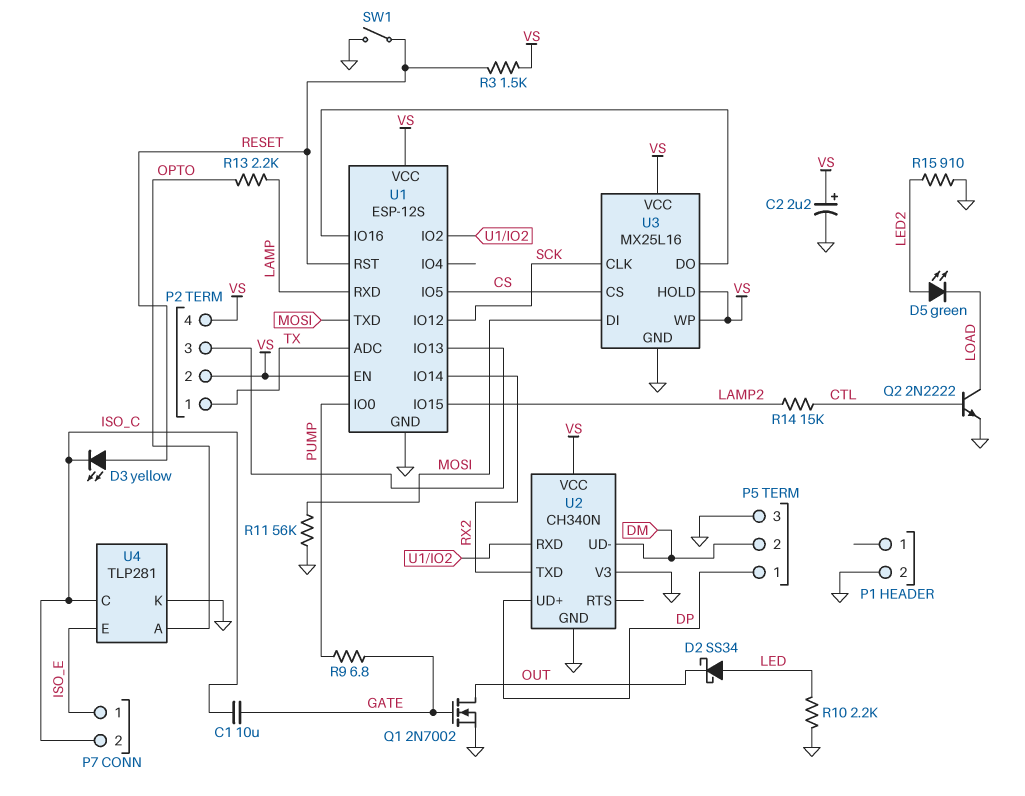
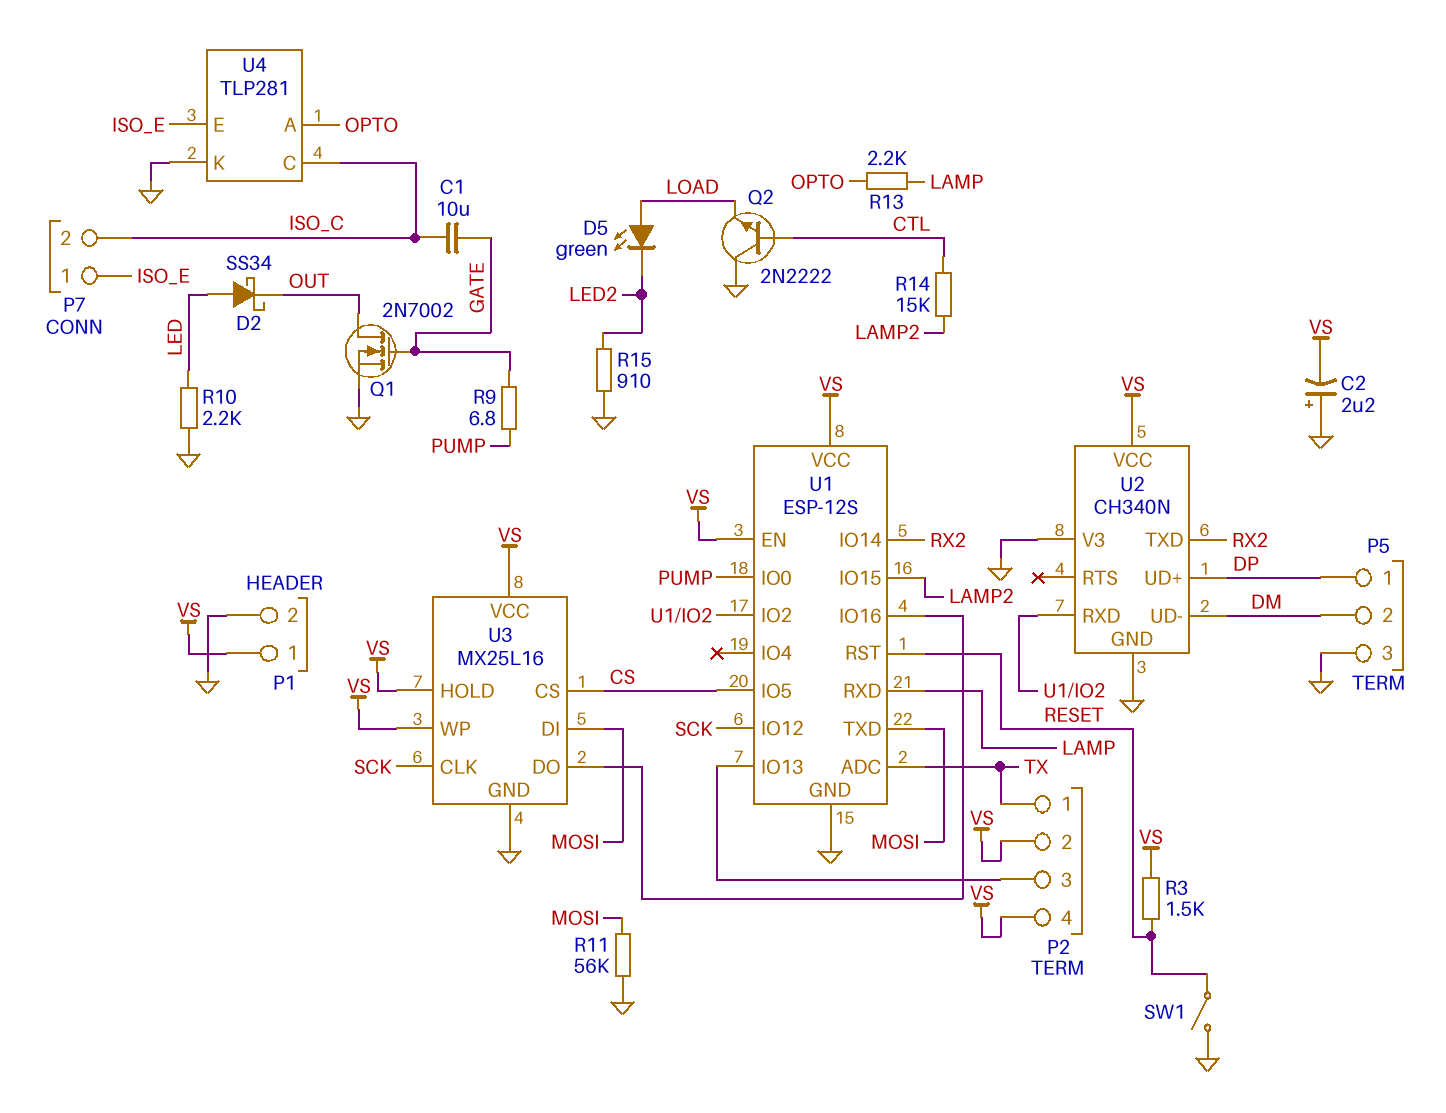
C2: 2.2uF (plus VS, minus GND) -> 2.2uF (plus GND, minus VS)
D3: LED yellow (A RESET, K ISO_C) -> none
D5: LED green (A LED2, K LOAD) -> LED green (A LOAD, K LED2)
P1 pin 1: none -> VS
Q2: NPN 2N2222 (B CTL, C LOAD, E GND) -> NPN 2N2222 (B CTL, C GND, E LOAD)

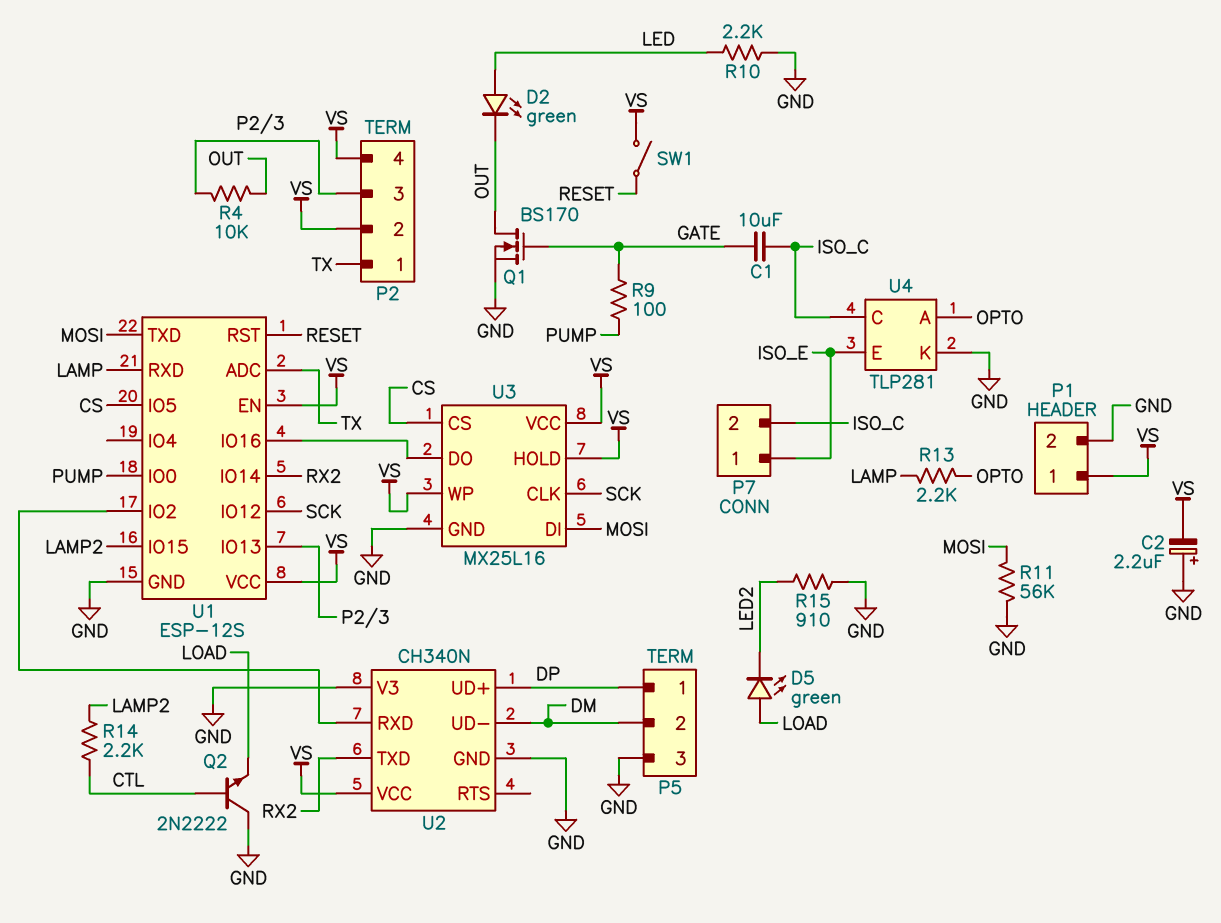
D2: schottky SS34 (A LED, K OUT) -> LED green (A LED, K OUT)
Q1: NMOS 2N7002 (G GATE, D OUT, S GND) -> NMOS BS170 (G GATE, D OUT, S GND)
R3: 1.5k (RESET, VS) -> none
R4: none -> 10k (OUT, P2/3)
R9: 6.8 (GATE, PUMP) -> 100 (GATE, PUMP)
R14: 15k (CTL, LAMP2) -> 2.2k (CTL, LAMP2)
SW1: switch (GND, RESET) -> switch (RESET, VS)

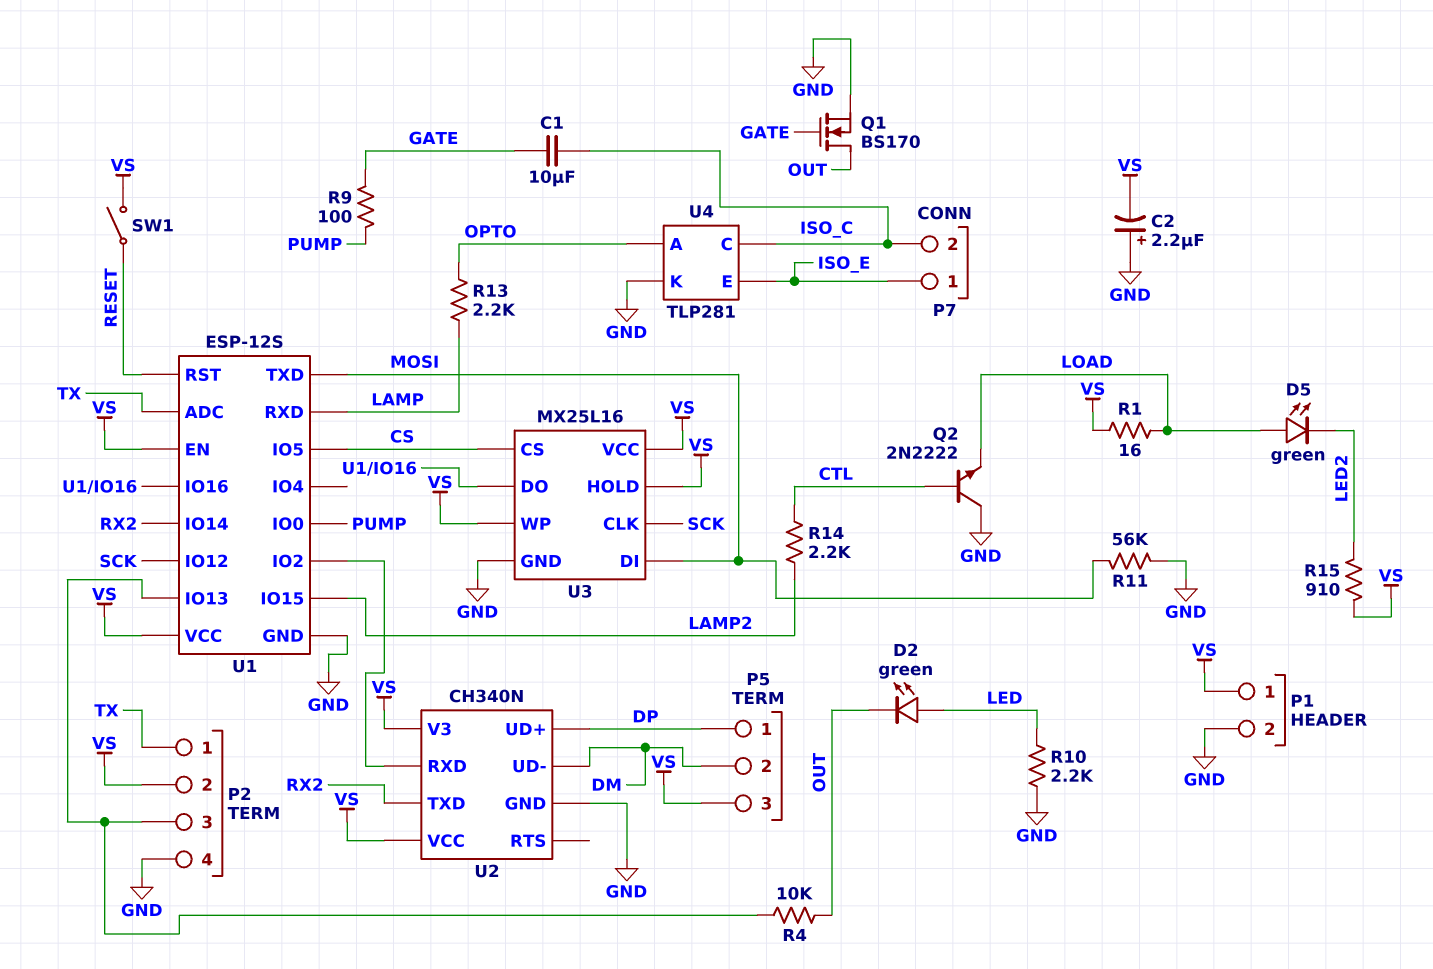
P2 pin 4: VS -> GND
P5 pin 3: GND -> VS
R1: none -> 16 (LOAD, VS)
R15: 910 (GND, LED2) -> 910 (LED2, VS)
U2 pin V3: GND -> VS

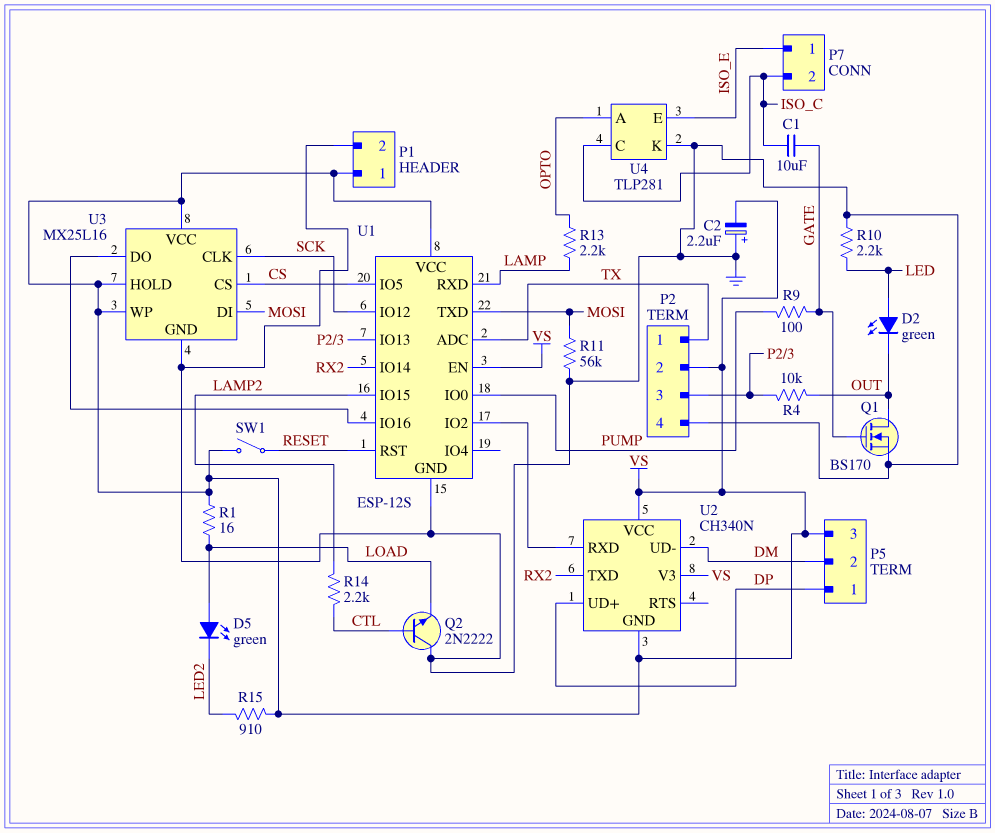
U2 pin GND: GND -> VS

